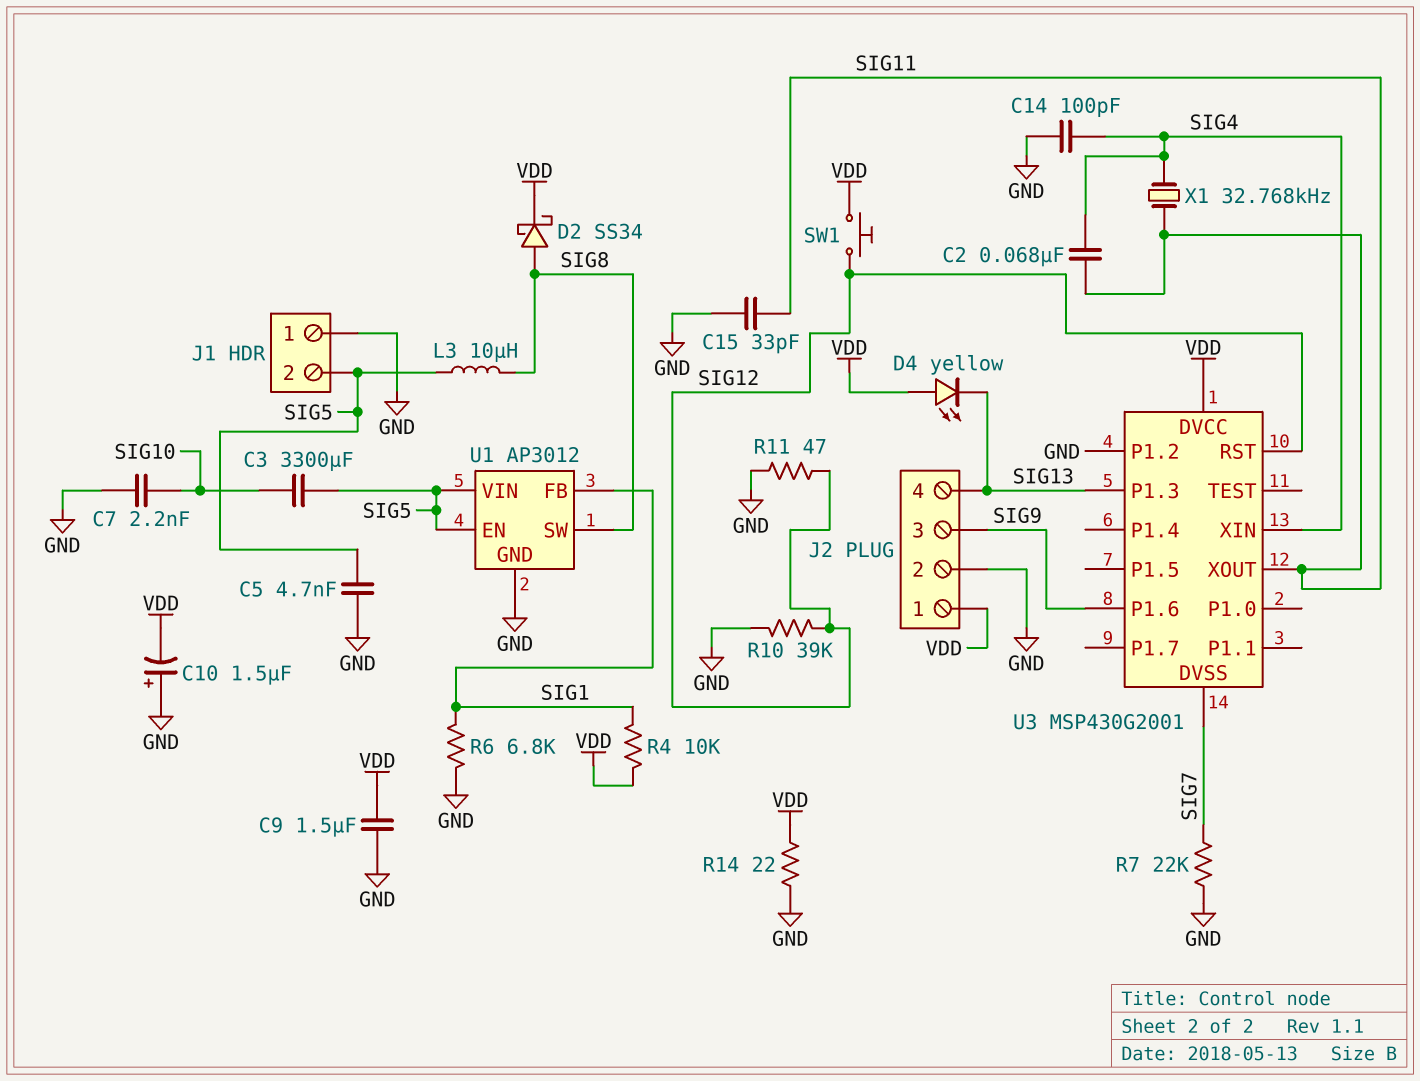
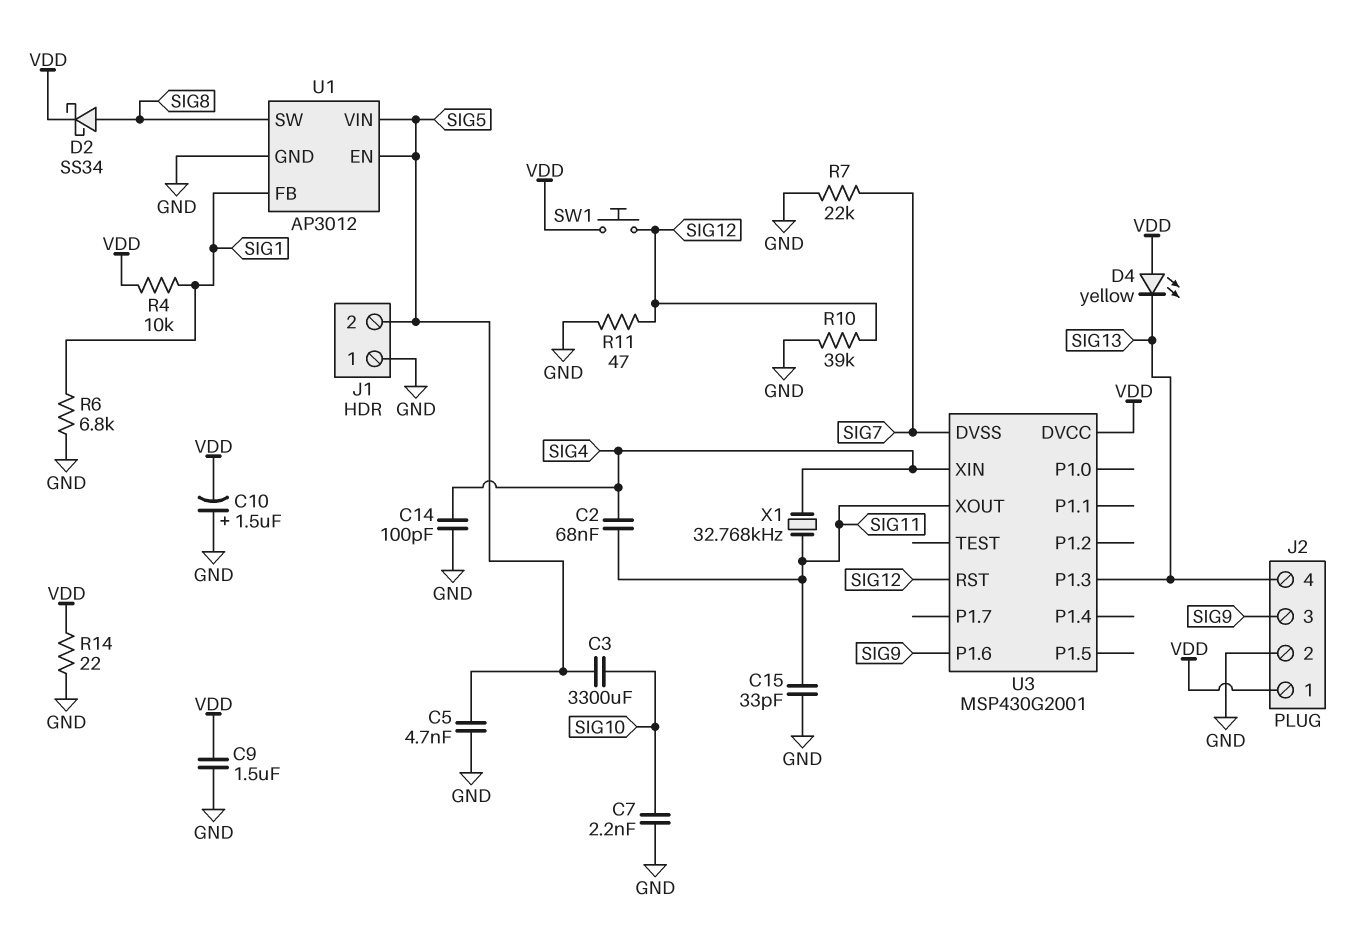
L3: 10uH (SIG5, SIG8) -> none
U3 pin P1.2: GND -> none

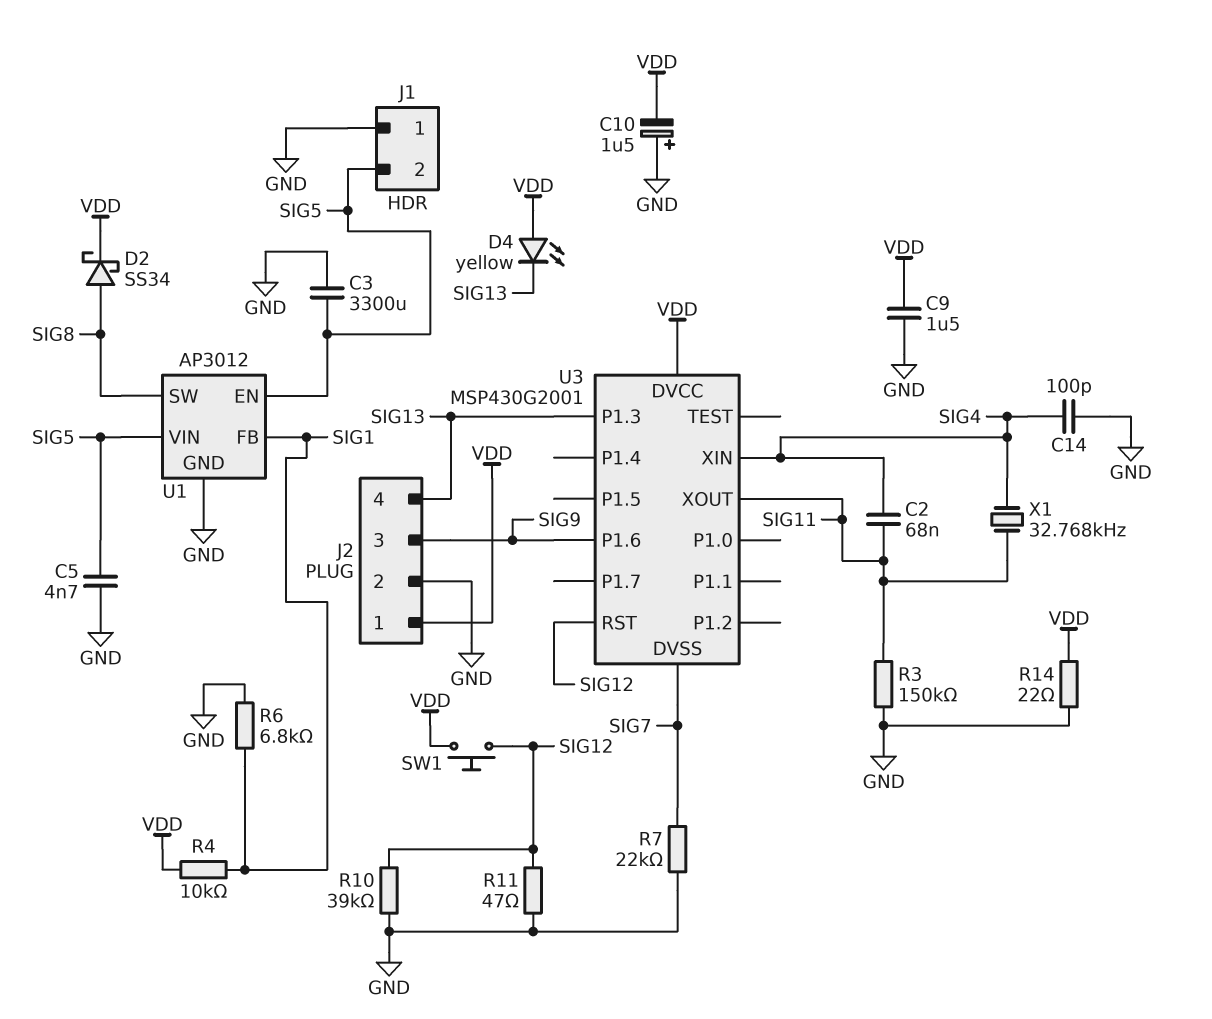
C3: 3300uF (SIG5, SIG10) -> 3300uF (GND, SIG5)
C7: 2.2nF (GND, SIG10) -> none
C15: 33pF (GND, SIG11) -> none
R3: none -> 150k (GND, SIG11)

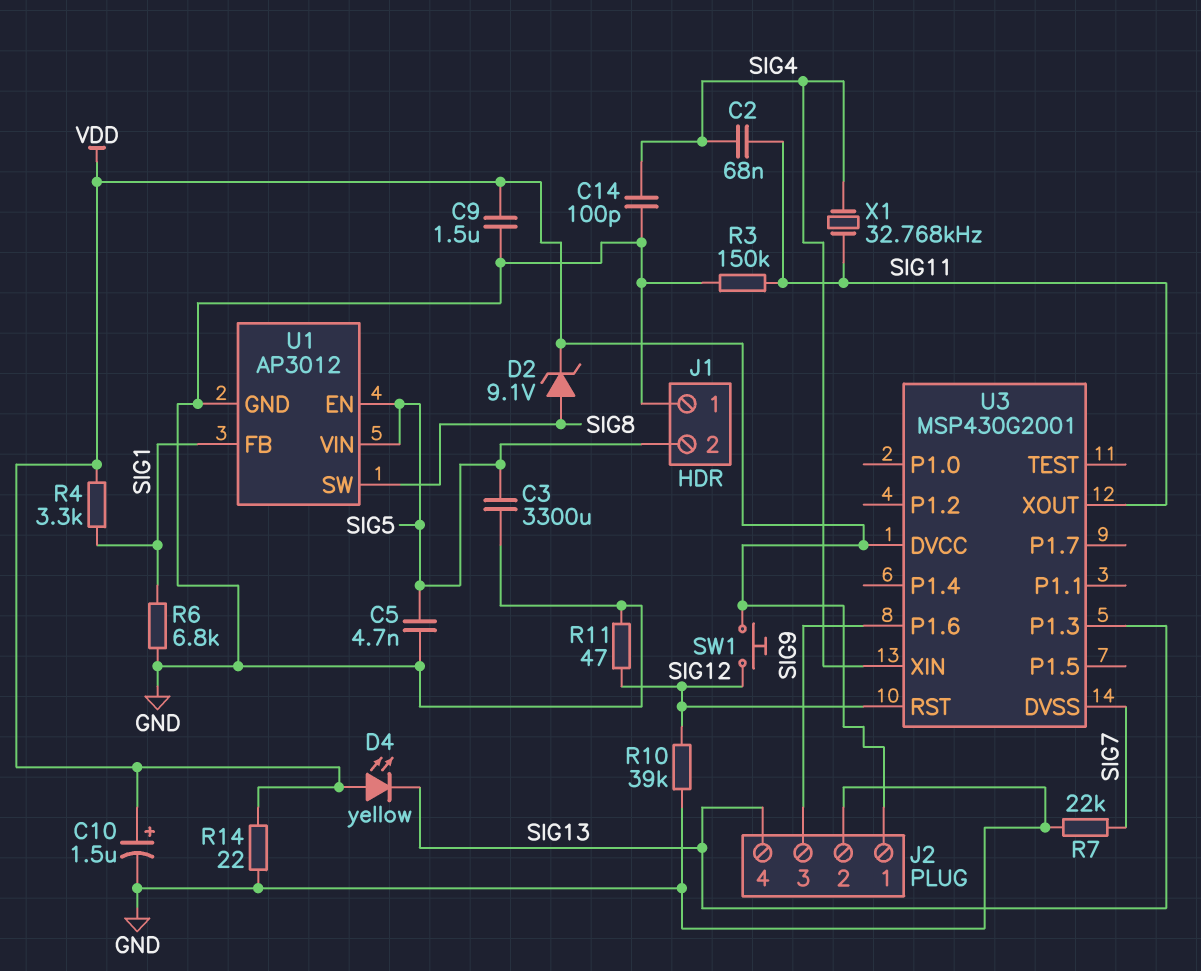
C10: 1.5uF (plus GND, minus VDD) -> 1.5uF (plus VDD, minus GND)
D2: schottky SS34 (A SIG8, K VDD) -> zener 9.1V (A SIG8, K VDD)
R4: 10k (SIG1, VDD) -> 3.3k (SIG1, VDD)

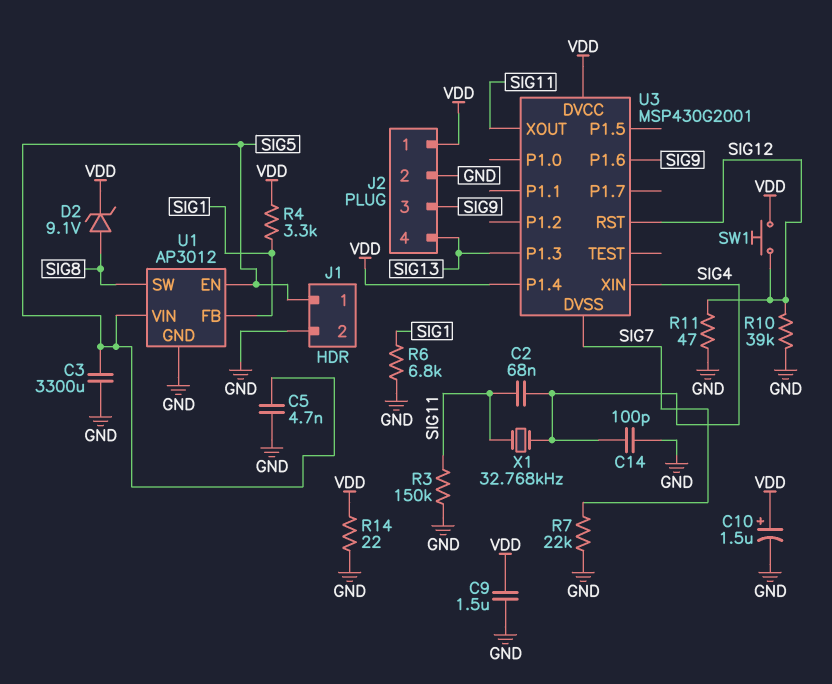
D4: LED yellow (A VDD, K SIG13) -> none
J1 pin 1: GND -> SIG5
J1 pin 2: SIG5 -> GND
U3 pin P1.4: none -> VDD

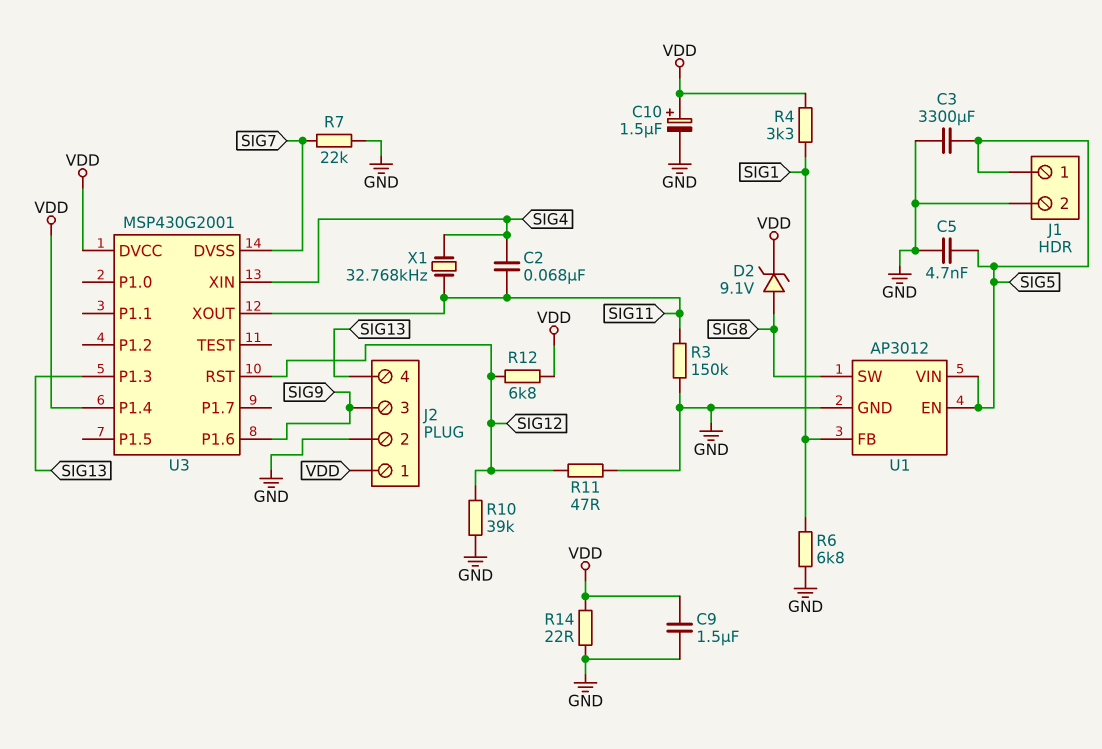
C14: 100pF (GND, SIG4) -> none
R12: none -> 6.8k (SIG12, VDD)
SW1: button (SIG12, VDD) -> none

